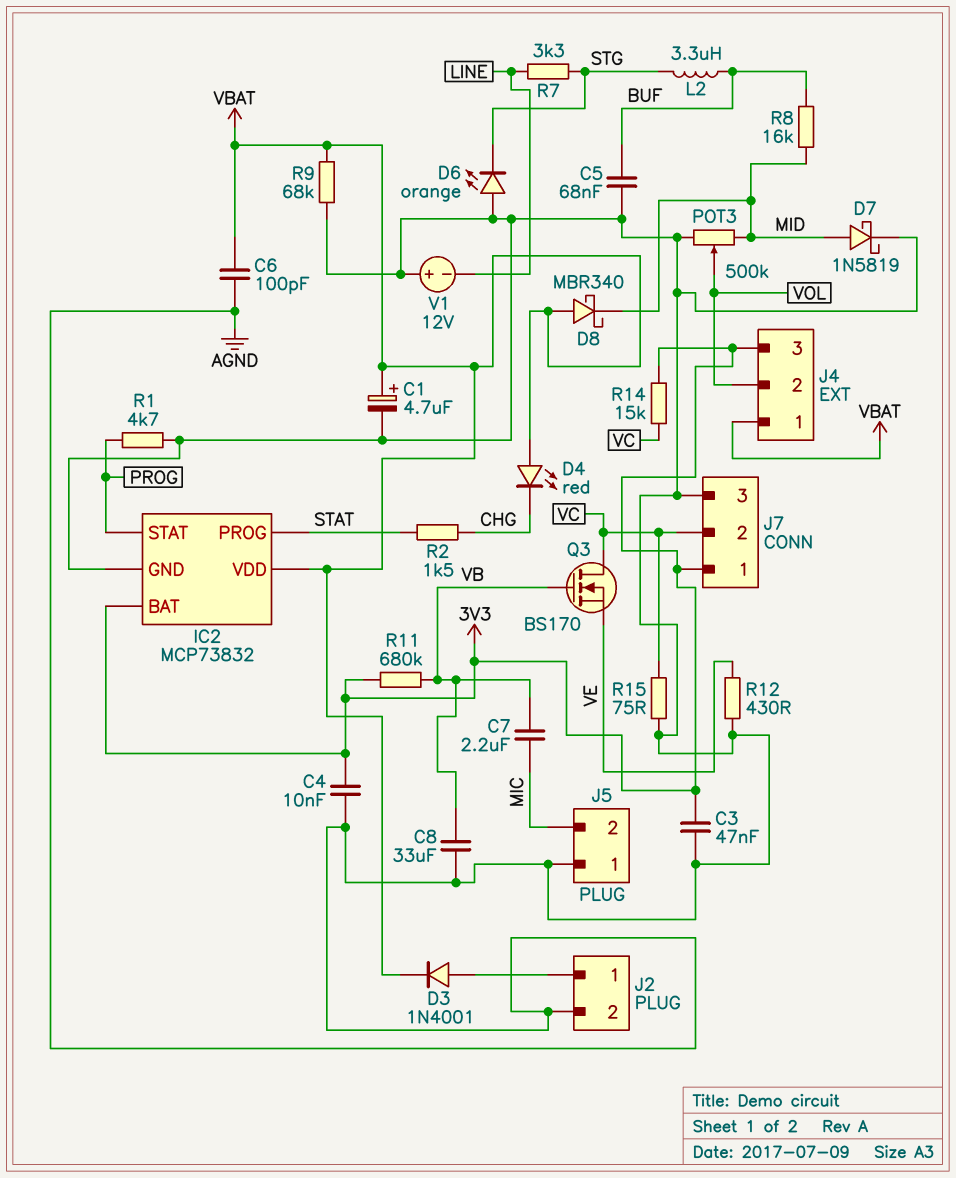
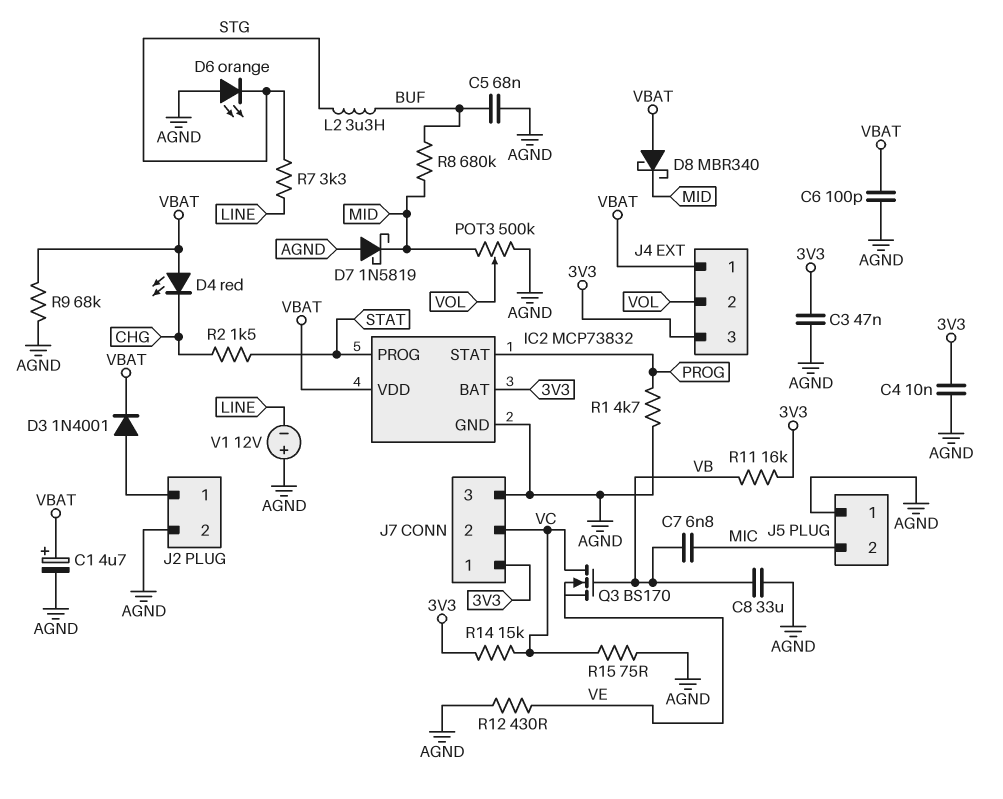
C7: 2.2uF (MIC, VB) -> 6.8nF (MIC, VB)
D7: schottky 1N5819 (A MID, K AGND) -> schottky 1N5819 (A AGND, K MID)
R8: 16k (BUF, MID) -> 680k (BUF, MID)
R11: 680k (3V3, VB) -> 16k (3V3, VB)

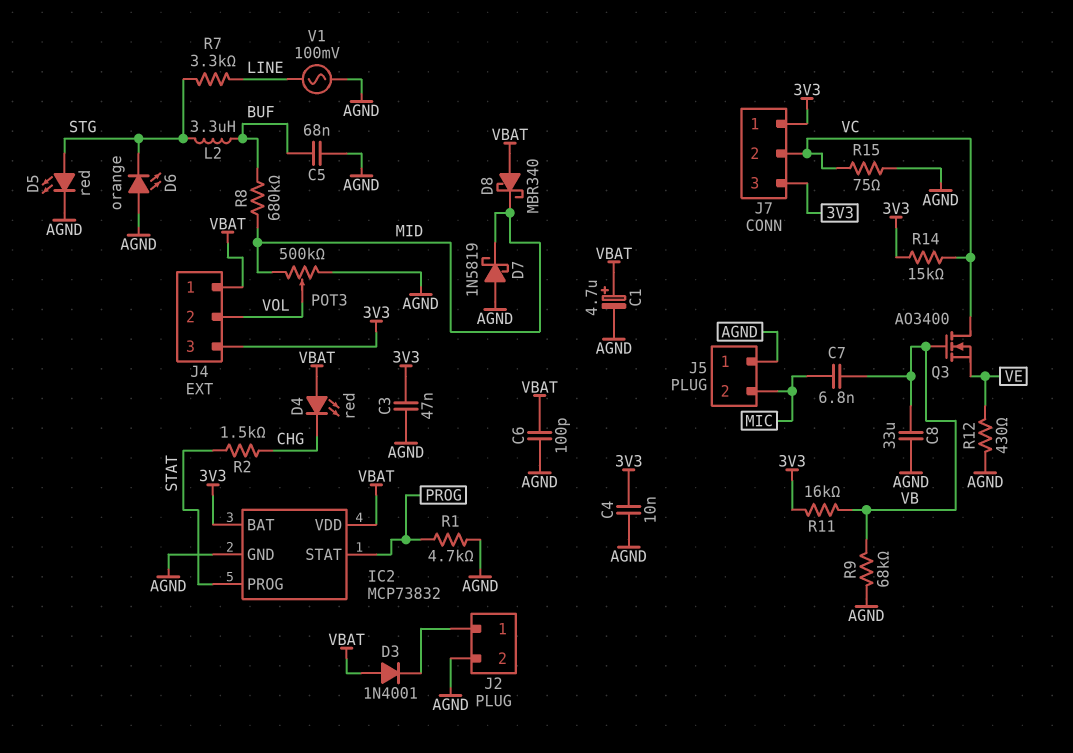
D3: diode 1N4001 (A J2/1, K VBAT) -> diode 1N4001 (A VBAT, K J2/1)
D5: none -> LED red (A STG, K AGND)
J7 pin 3: AGND -> 3V3
Q3: NMOS BS170 (G VB, D VC, S VE) -> NMOS AO3400 (G VB, D VC, S VE)
R9: 68k (AGND, VBAT) -> 68k (AGND, VB)
V1: 12V (plus AGND, minus LINE) -> AC 100mV (AGND, LINE)

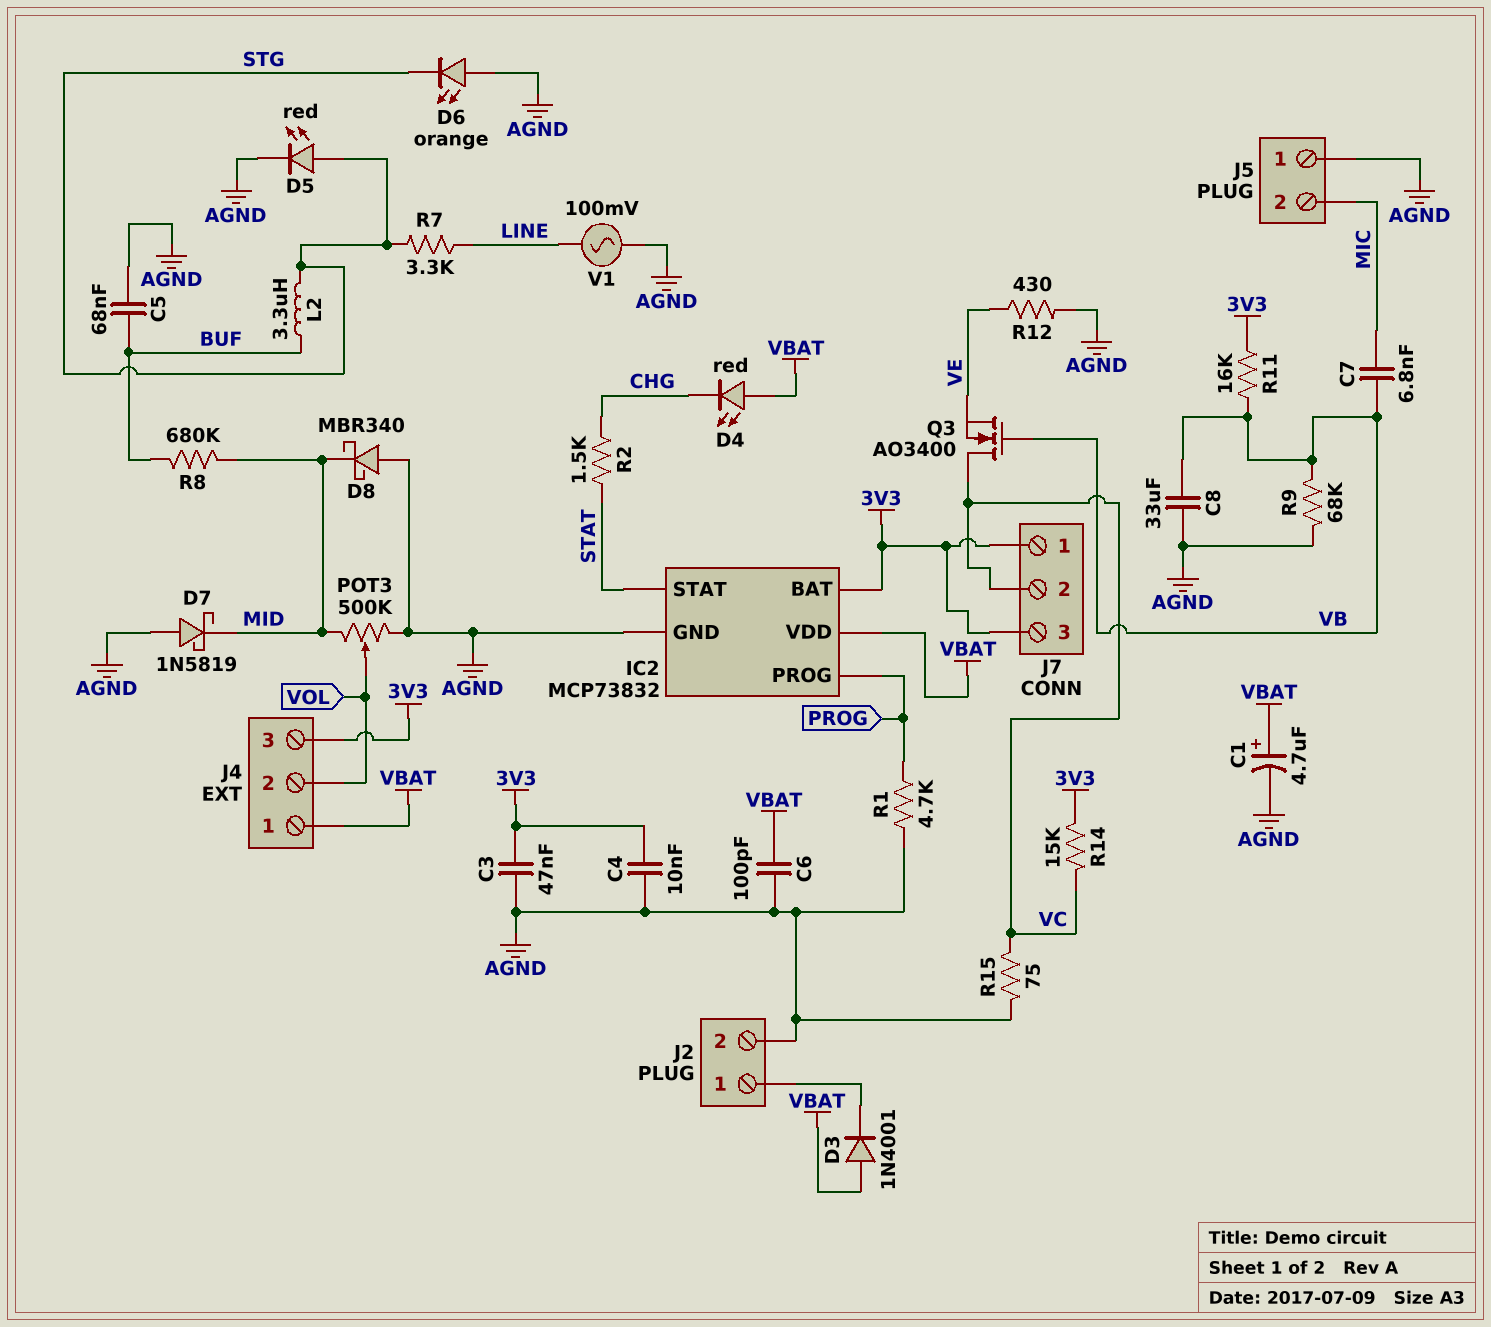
D8: schottky MBR340 (A VBAT, K MID) -> schottky MBR340 (A AGND, K MID)
IC2 pin PROG: STAT -> PROG
IC2 pin STAT: PROG -> STAT

